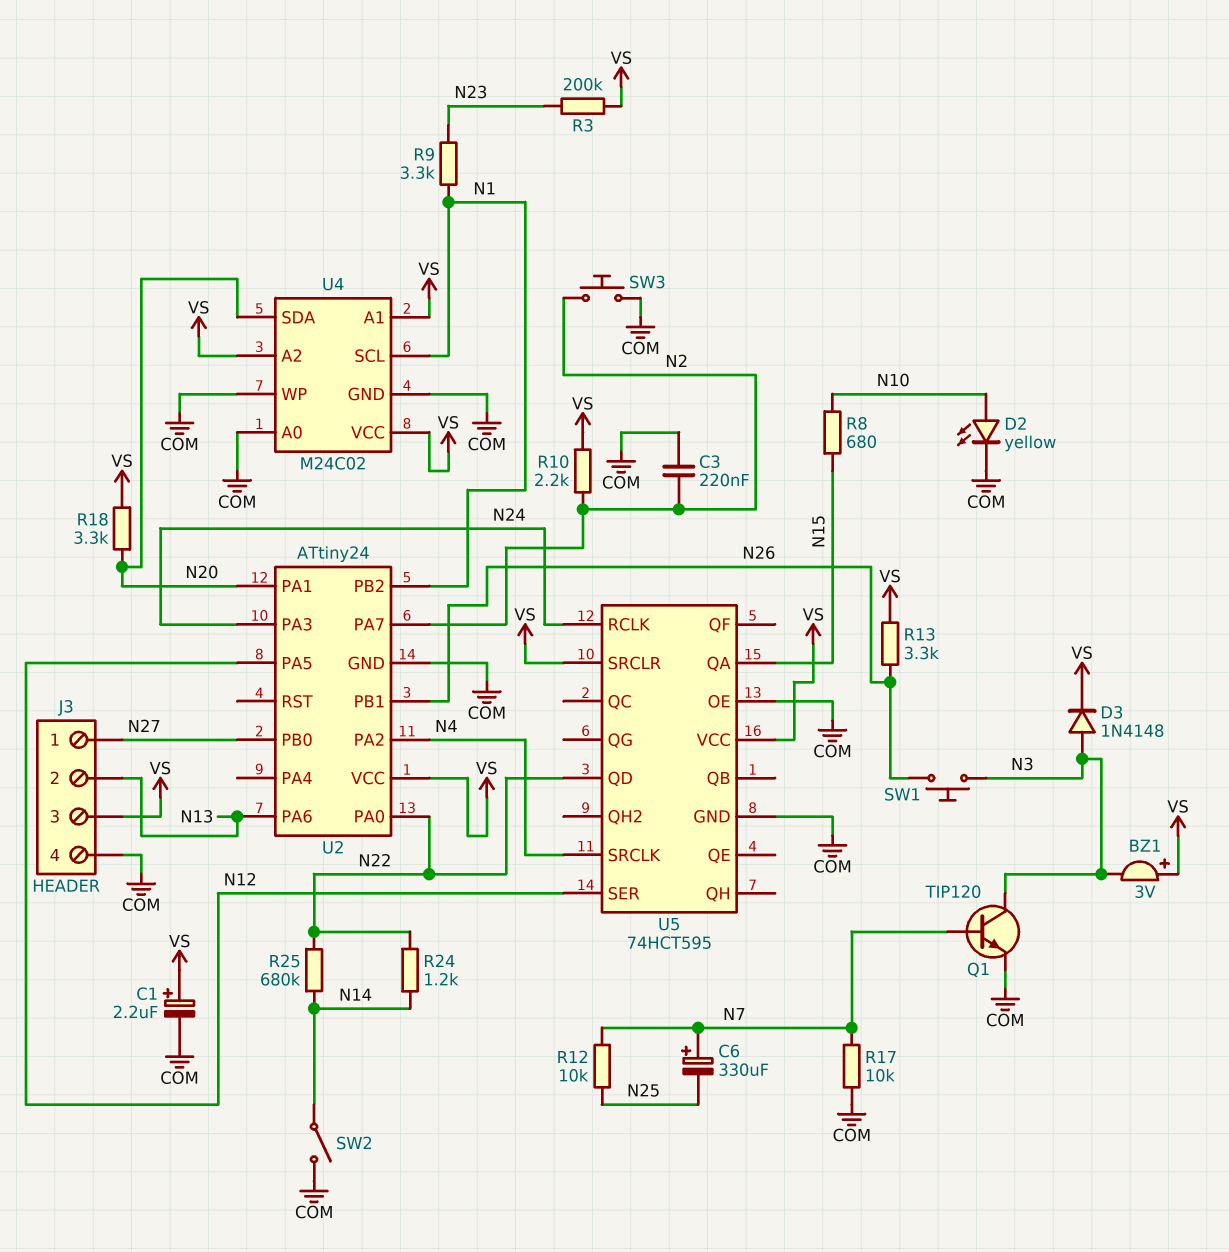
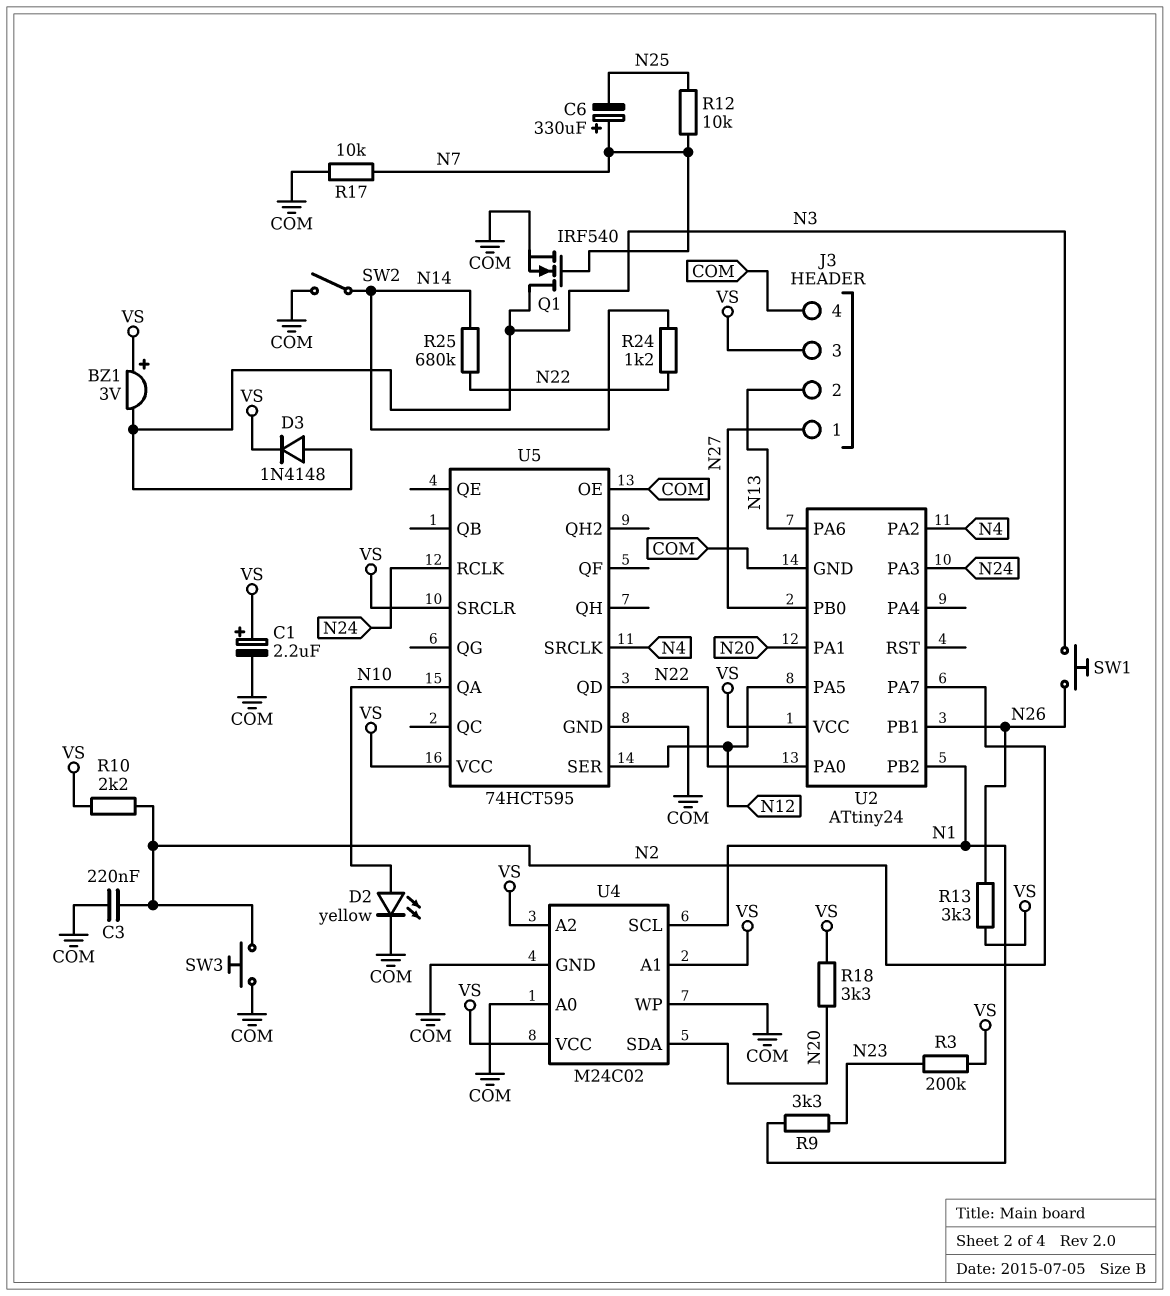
Q1: NPN TIP120 (B N7, C N3, E COM) -> NMOS IRF540 (G N7, D N3, S COM)
R8: 680 (N10, N15) -> none
U5 pin QA: N15 -> N10

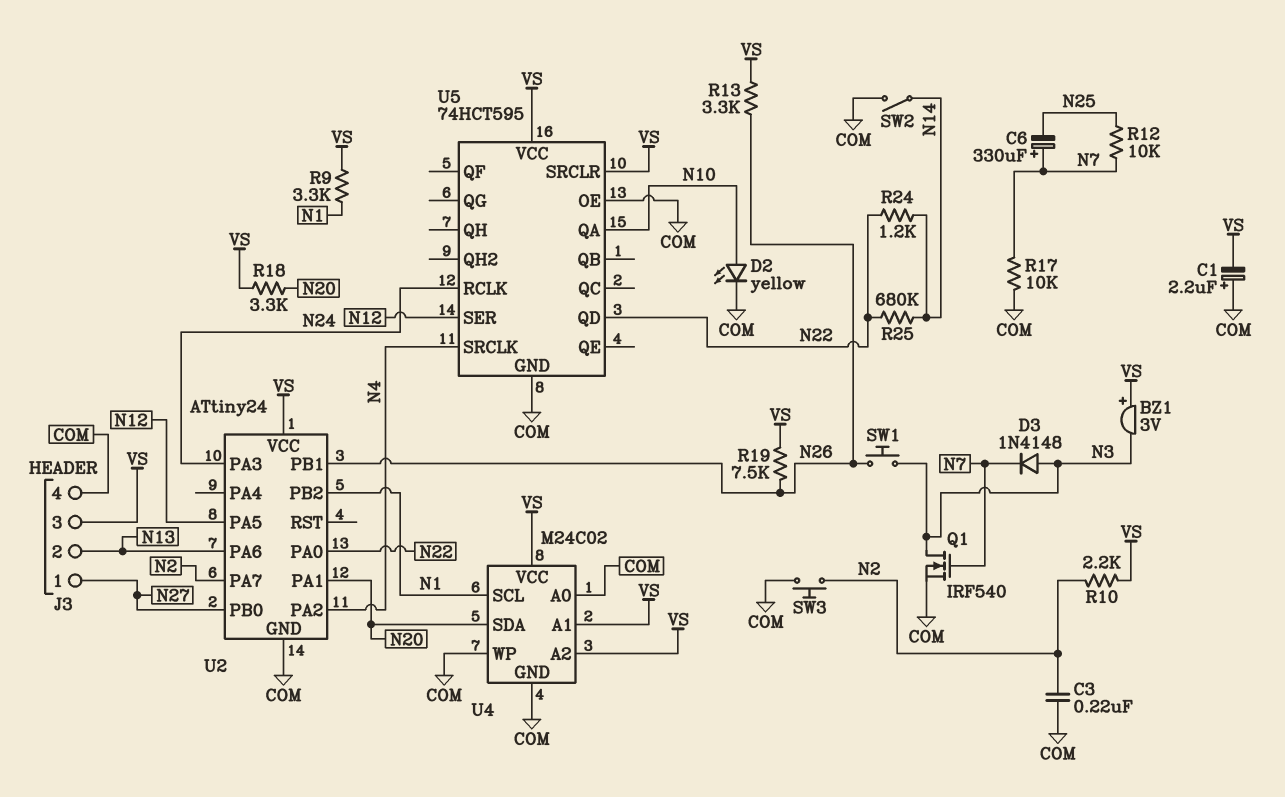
C1: 2.2uF (plus VS, minus COM) -> 2.2uF (plus COM, minus VS)
D3: diode 1N4148 (A N3, K VS) -> diode 1N4148 (A N3, K N7)
R3: 200k (N23, VS) -> none
R9: 3.3k (N1, N23) -> 3.3k (N1, VS)
R19: none -> 7.5k (N26, VS)

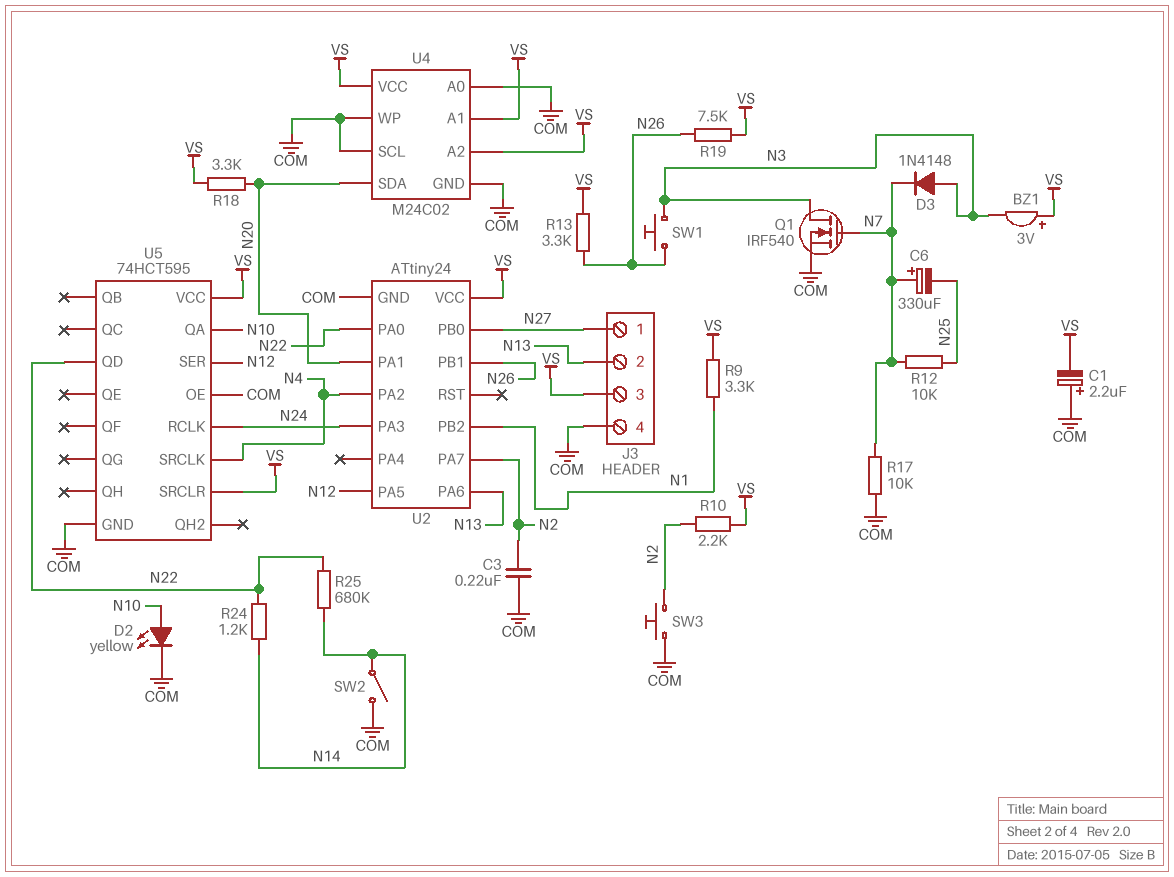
U4 pin SCL: N1 -> COM

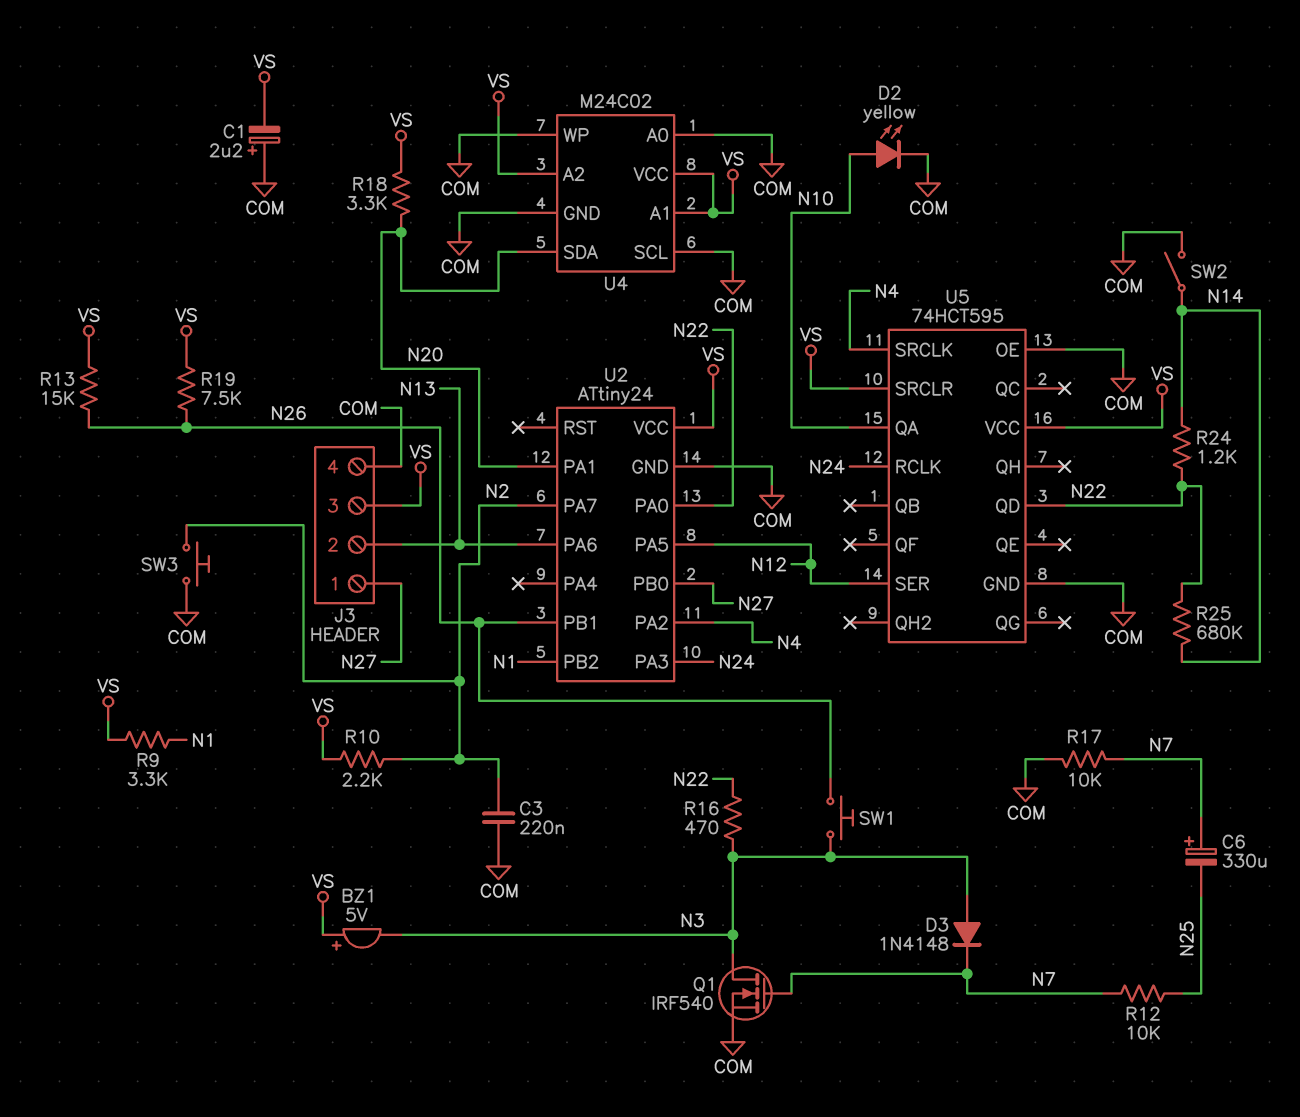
BZ1: buzzer 3V (plus VS, minus N3) -> buzzer 5V (plus VS, minus N3)
R13: 3.3k (N26, VS) -> 15k (N26, VS)
R16: none -> 470 (N3, N22)

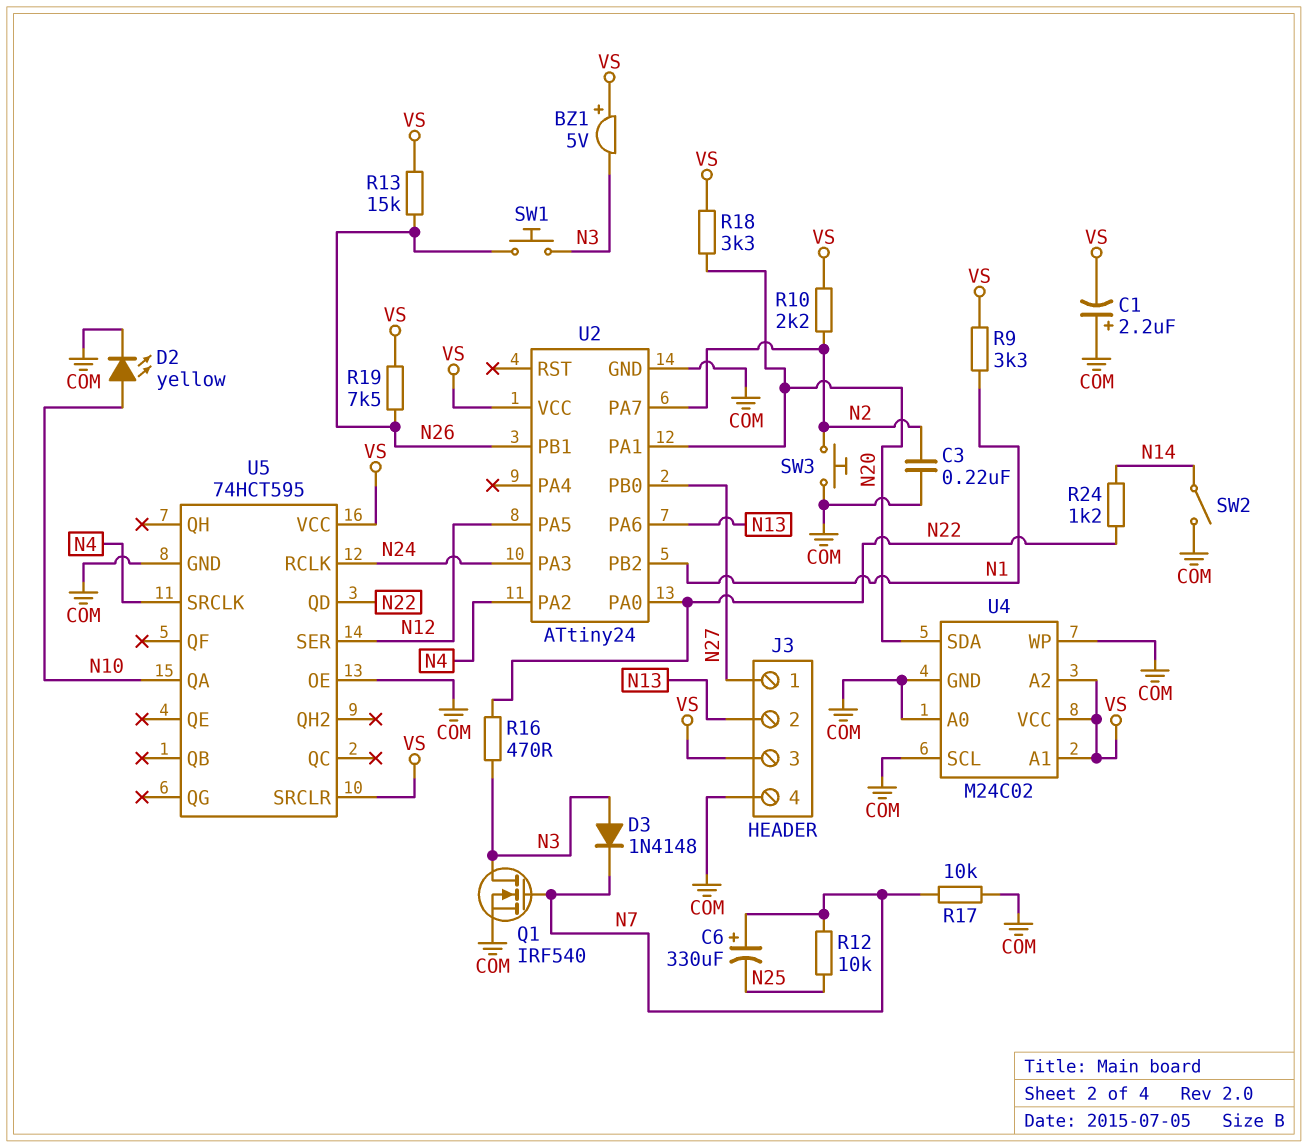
R25: 680k (N14, N22) -> none

